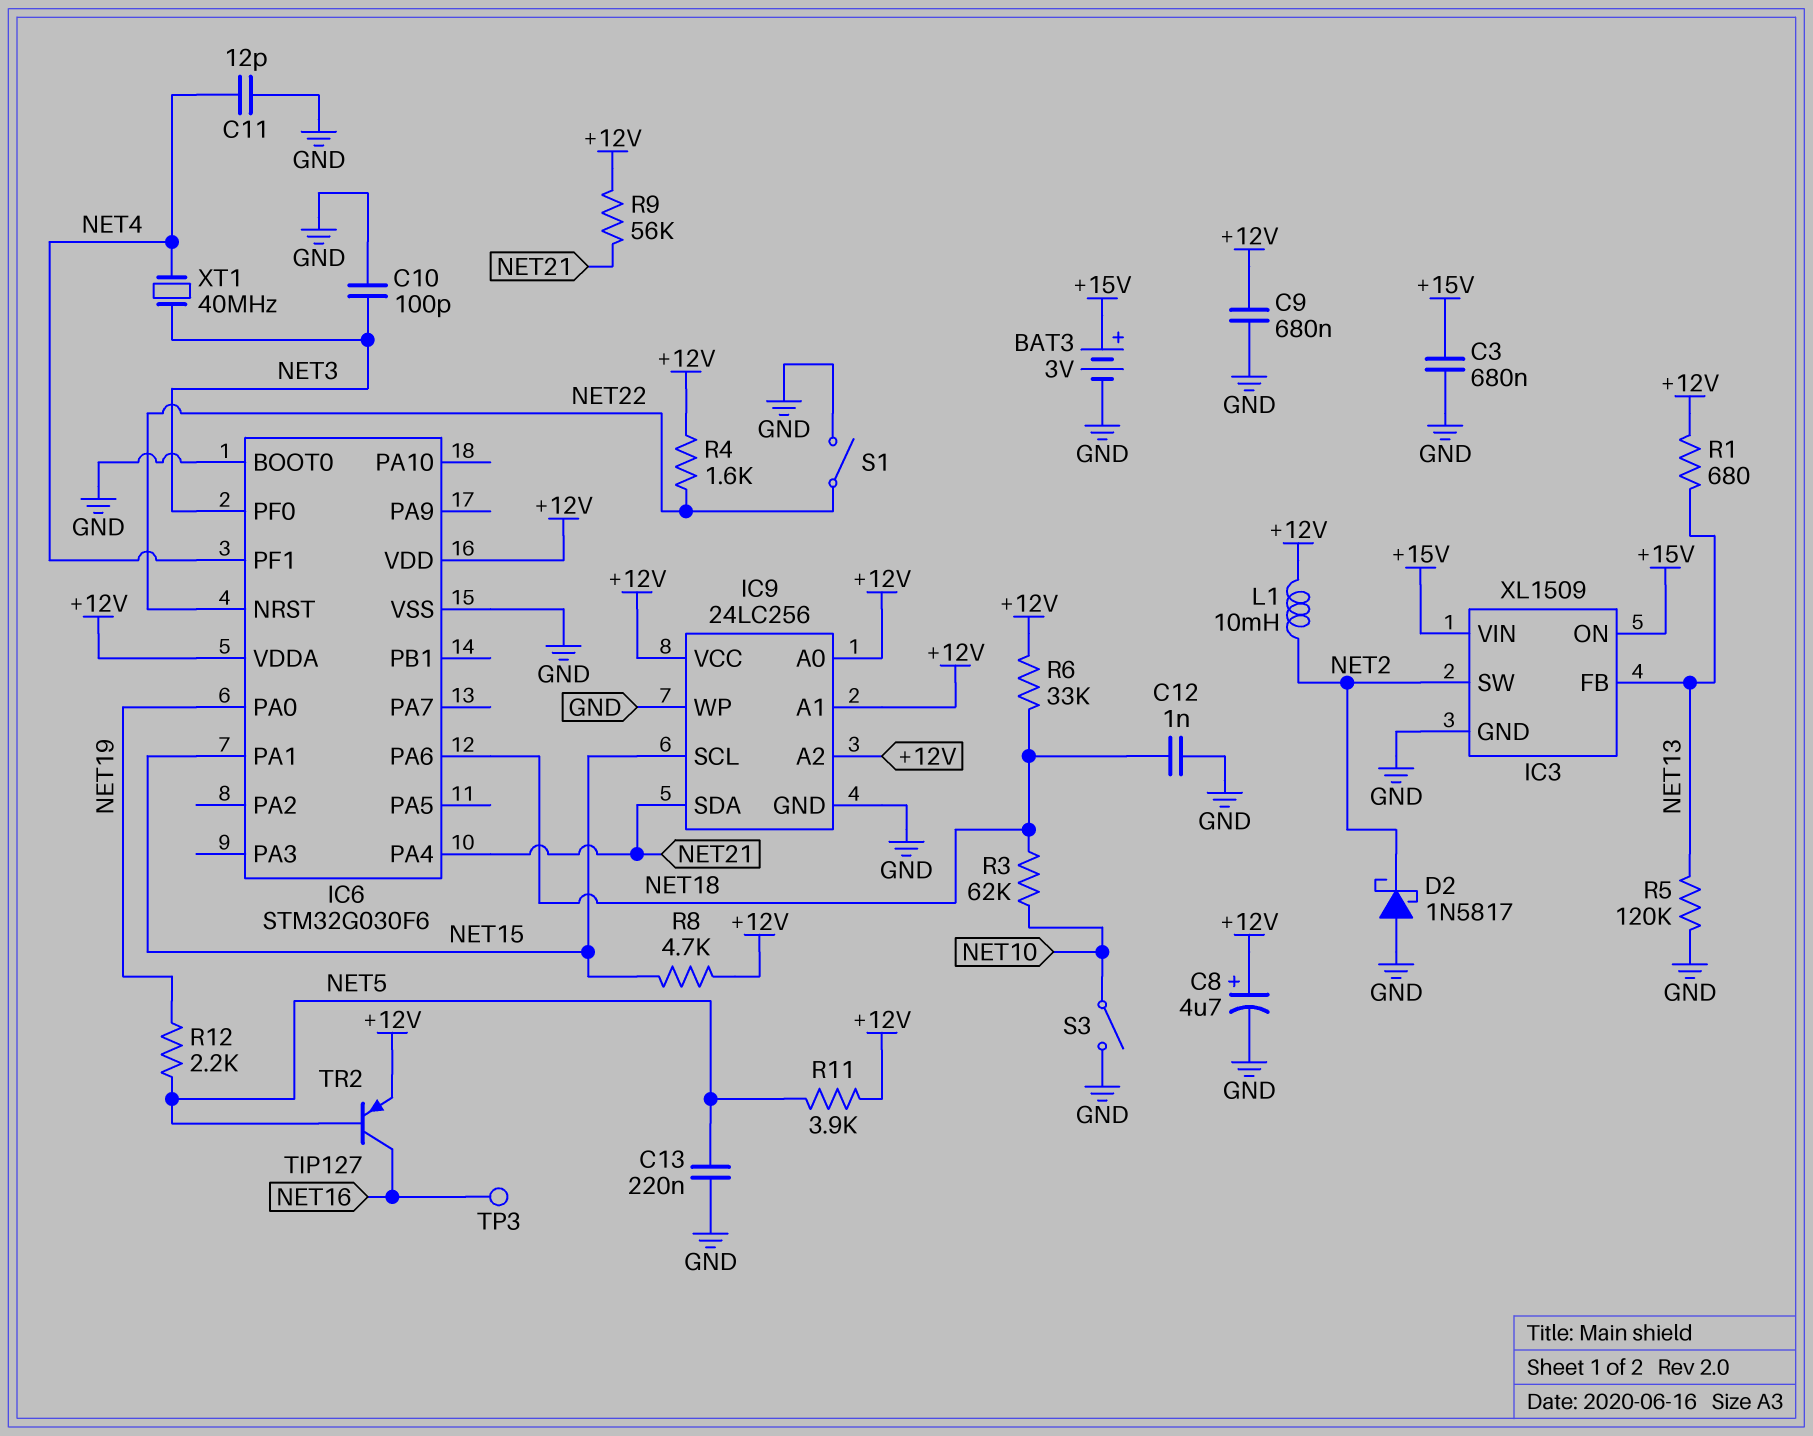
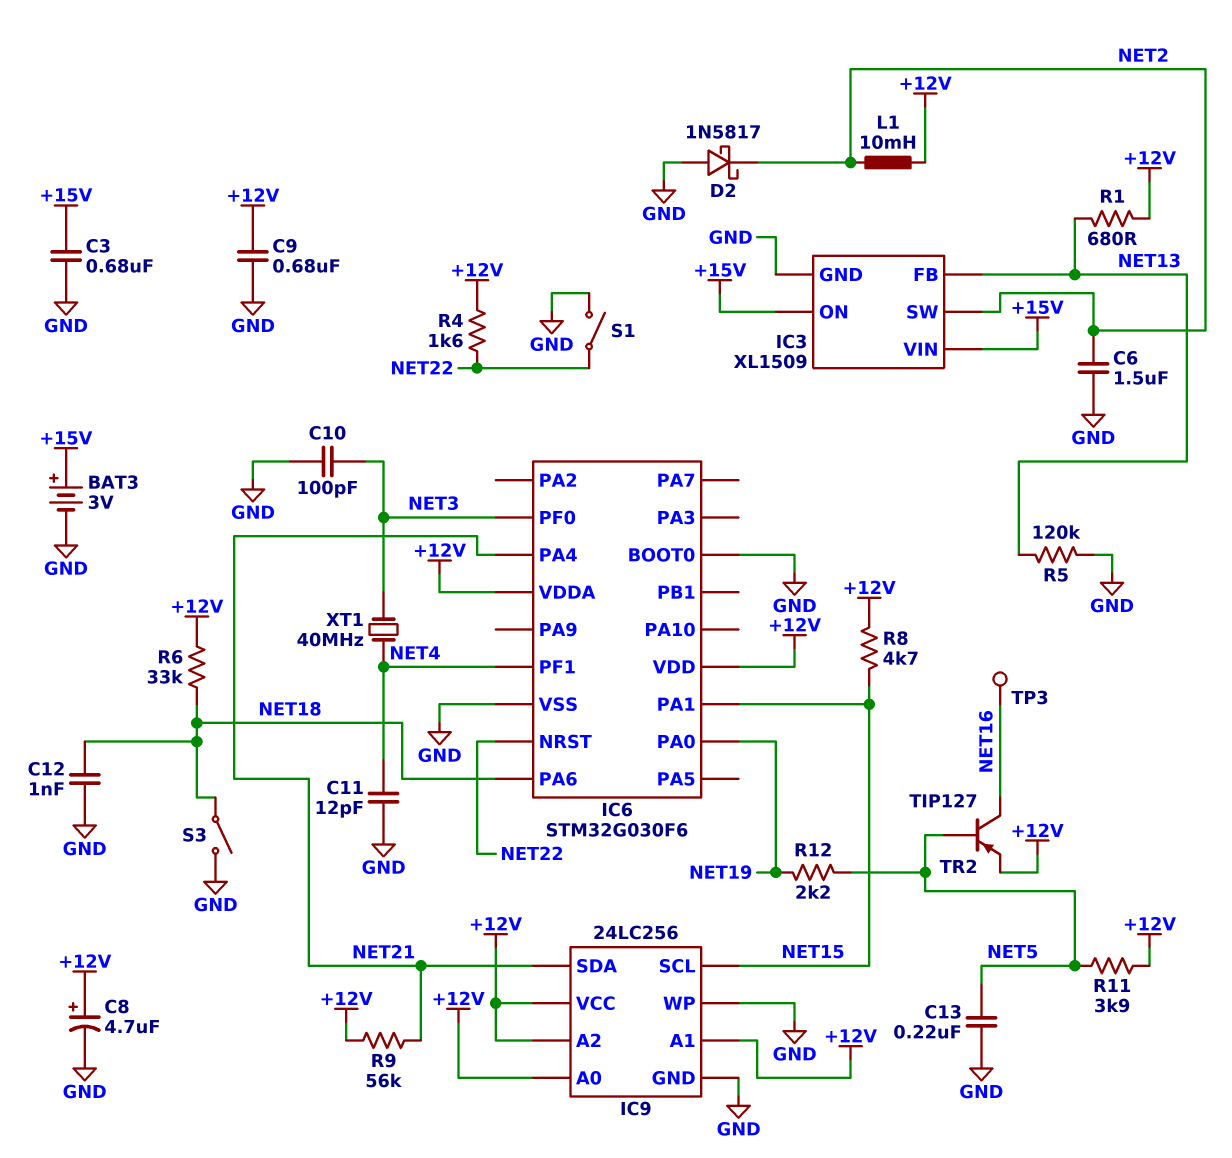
C6: none -> 1.5uF (GND, NET2)
R3: 62k (NET10, NET18) -> none
S3: switch (GND, NET10) -> switch (GND, NET18)

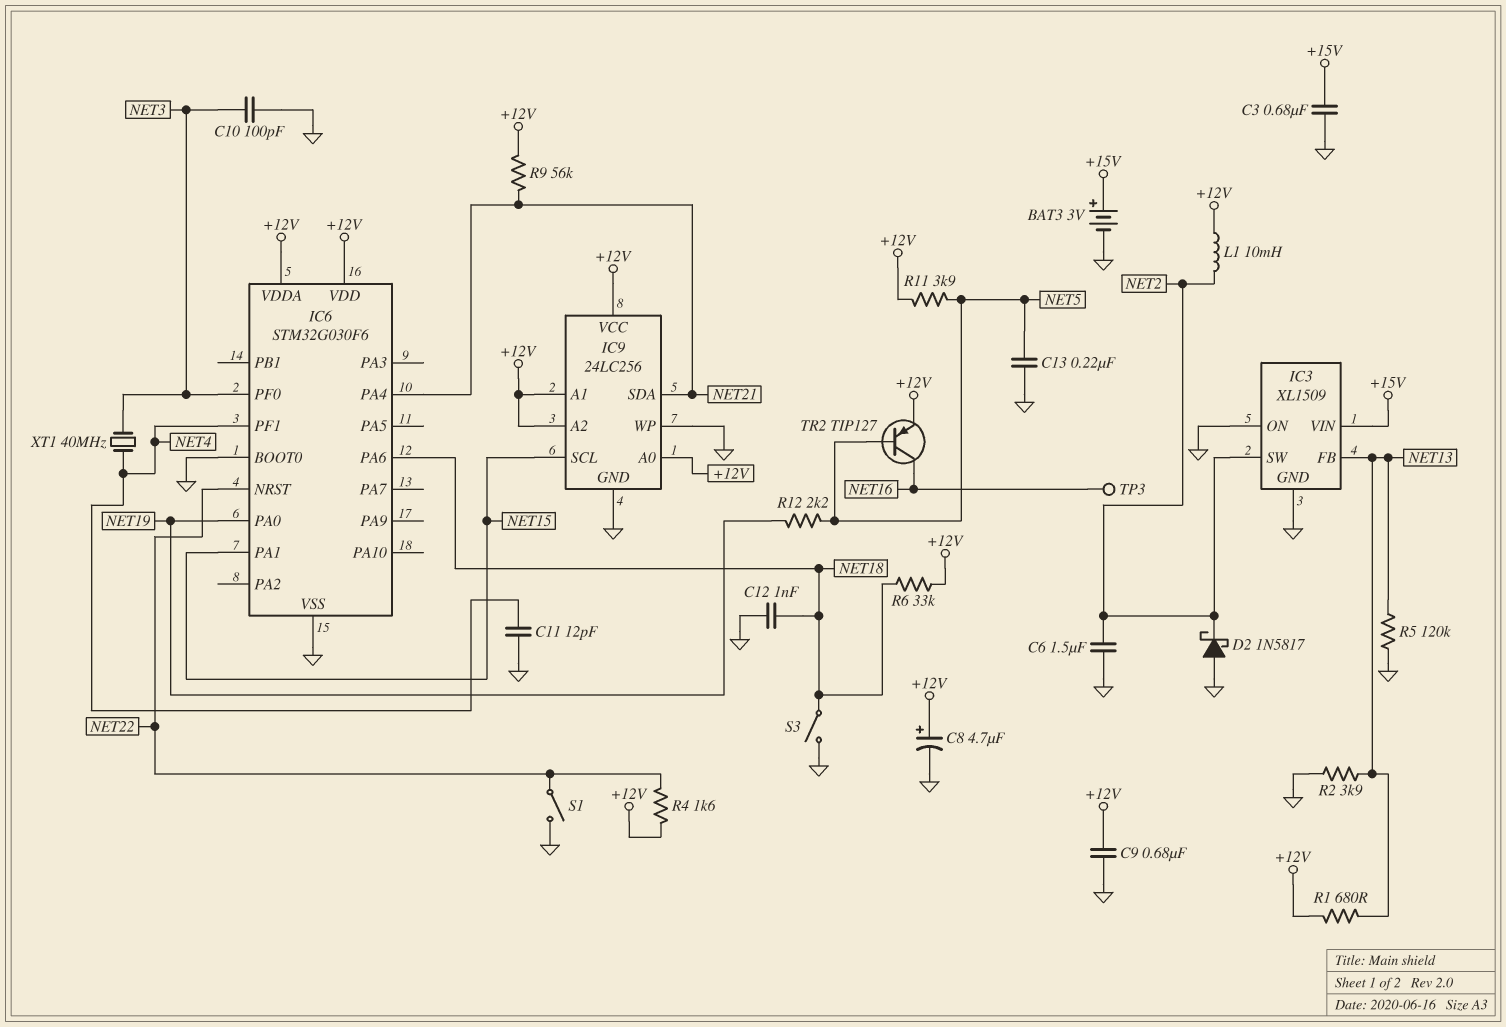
IC3 pin ON: +15V -> GND
R2: none -> 3.9k (GND, NET13)
R8: 4.7k (+12V, NET15) -> none

